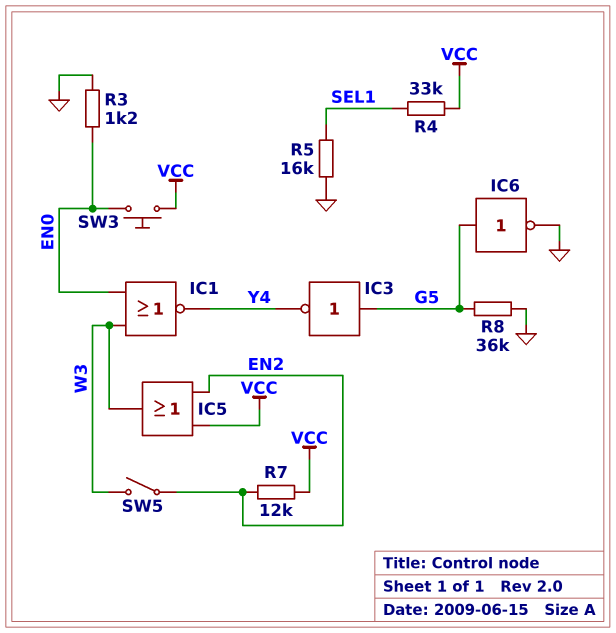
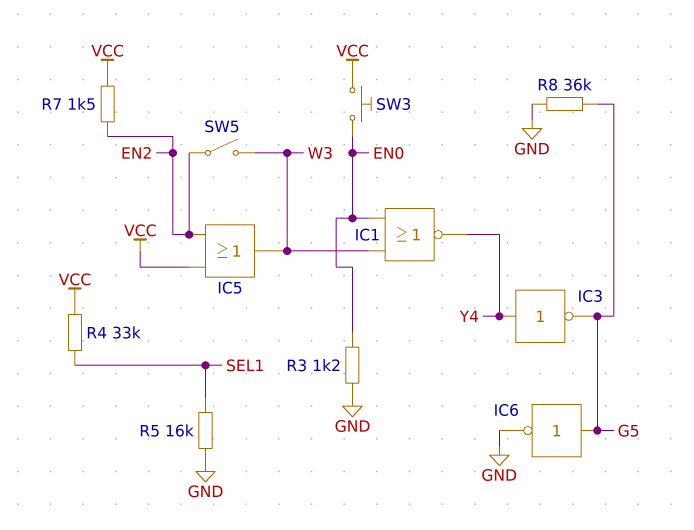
IC3: NOT (in G5, out Y4) -> NOT (in Y4, out G5)
R7: 12k (EN2, VCC) -> 1.5k (EN2, VCC)

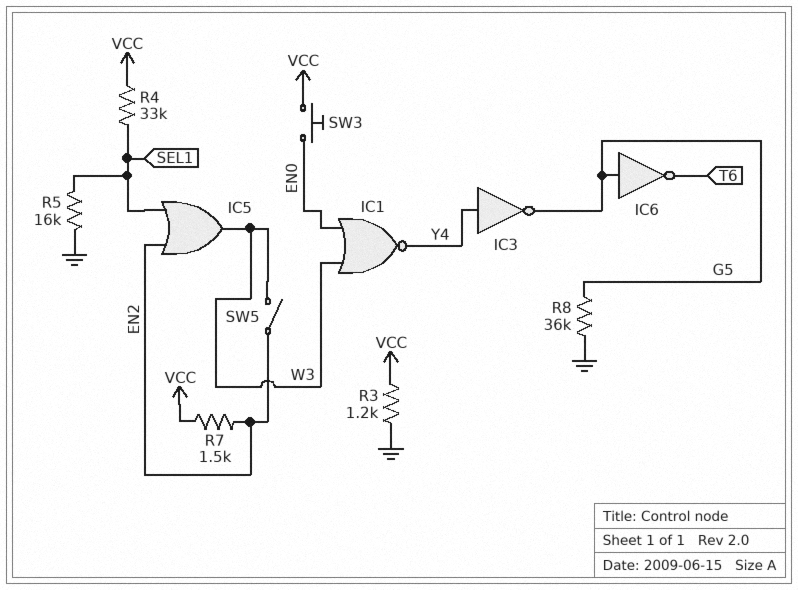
IC5: OR (in EN2, in VCC, out W3) -> OR (in EN2, in SEL1, out W3)
IC6: NOT (in G5, out GND) -> NOT (in G5, out T6)
R3: 1.2k (EN0, GND) -> 1.2k (GND, VCC)

